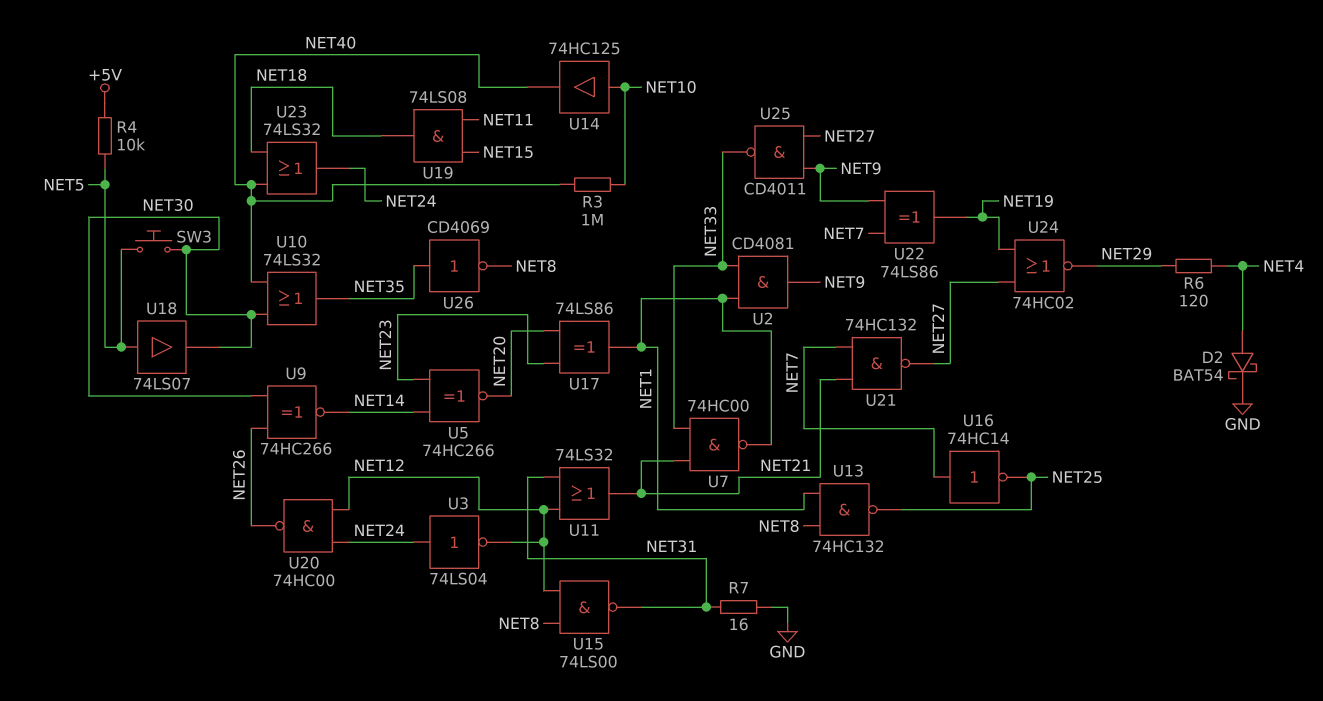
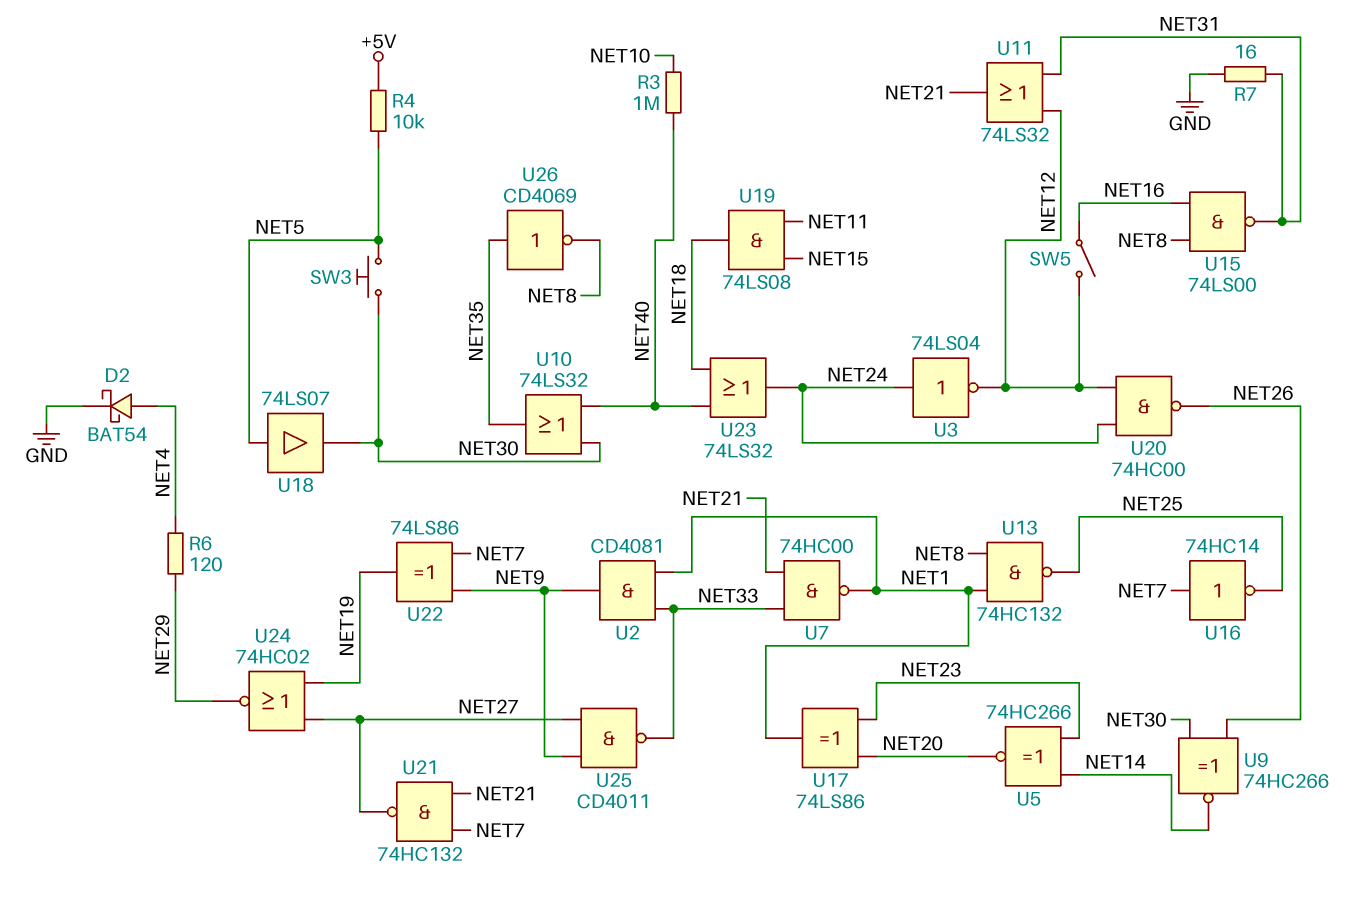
SW5: none -> switch (NET12, NET16)
U14: buffer 74HC125 (in NET10, out NET40) -> none
U15: NAND 74LS00 (in NET8, in NET12, out NET31) -> NAND 74LS00 (in NET8, in NET16, out NET31)

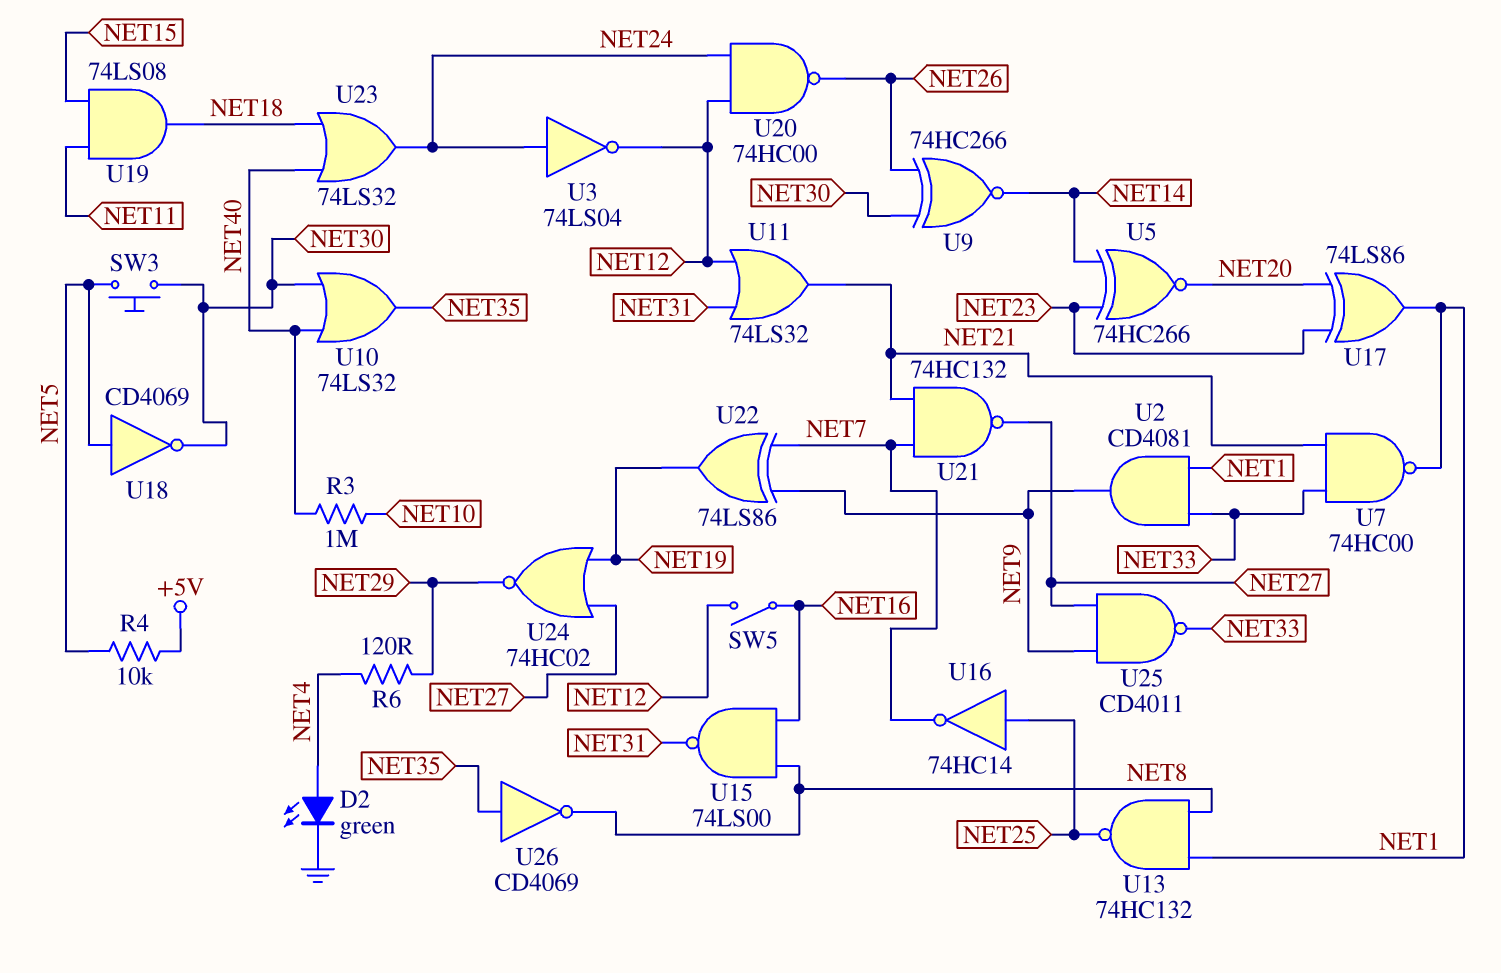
D2: schottky BAT54 (A NET4, K GND) -> LED green (A NET4, K GND)
R7: 16 (GND, NET31) -> none
U16: NOT 74HC14 (in NET7, out NET25) -> NOT 74HC14 (in NET25, out NET7)
U18: buffer 74LS07 (in NET5, out NET30) -> NOT CD4069 (in NET5, out NET30)

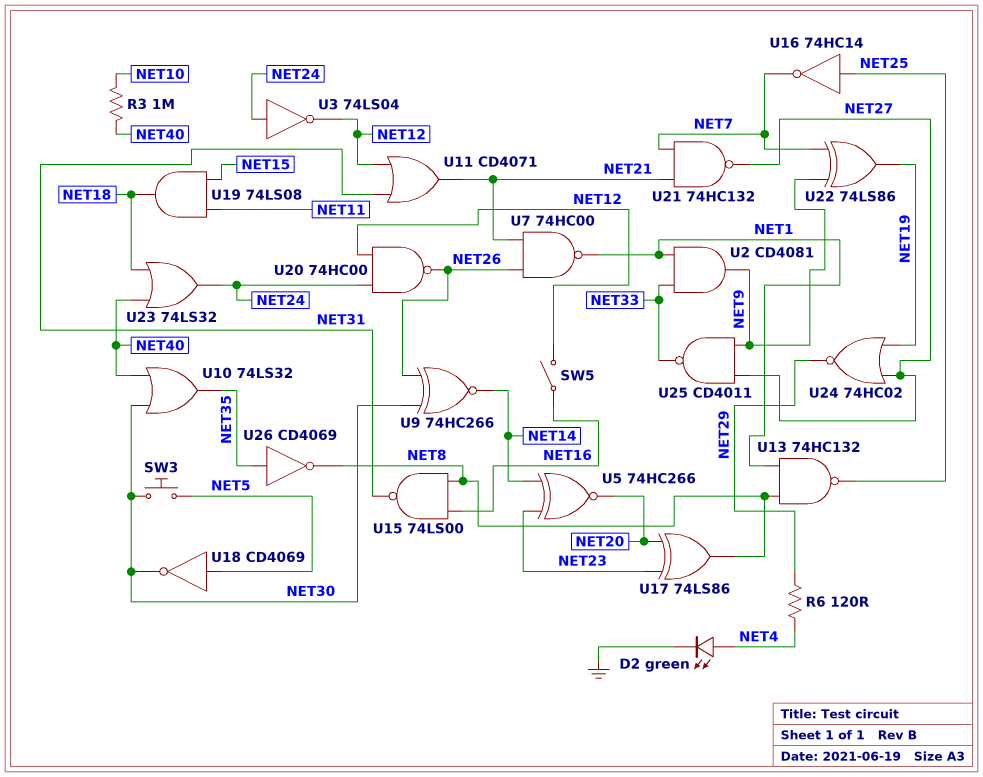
R4: 10k (+5V, NET5) -> none
U7: NAND 74HC00 (in NET21, in NET33, out NET1) -> NAND 74HC00 (in NET21, in NET26, out NET1)
U11: OR 74LS32 (in NET12, in NET31, out NET21) -> OR CD4071 (in NET12, in NET31, out NET21)
U17: XOR 74LS86 (in NET20, in NET23, out NET1) -> XOR 74LS86 (in NET20, in NET23, out NET8)

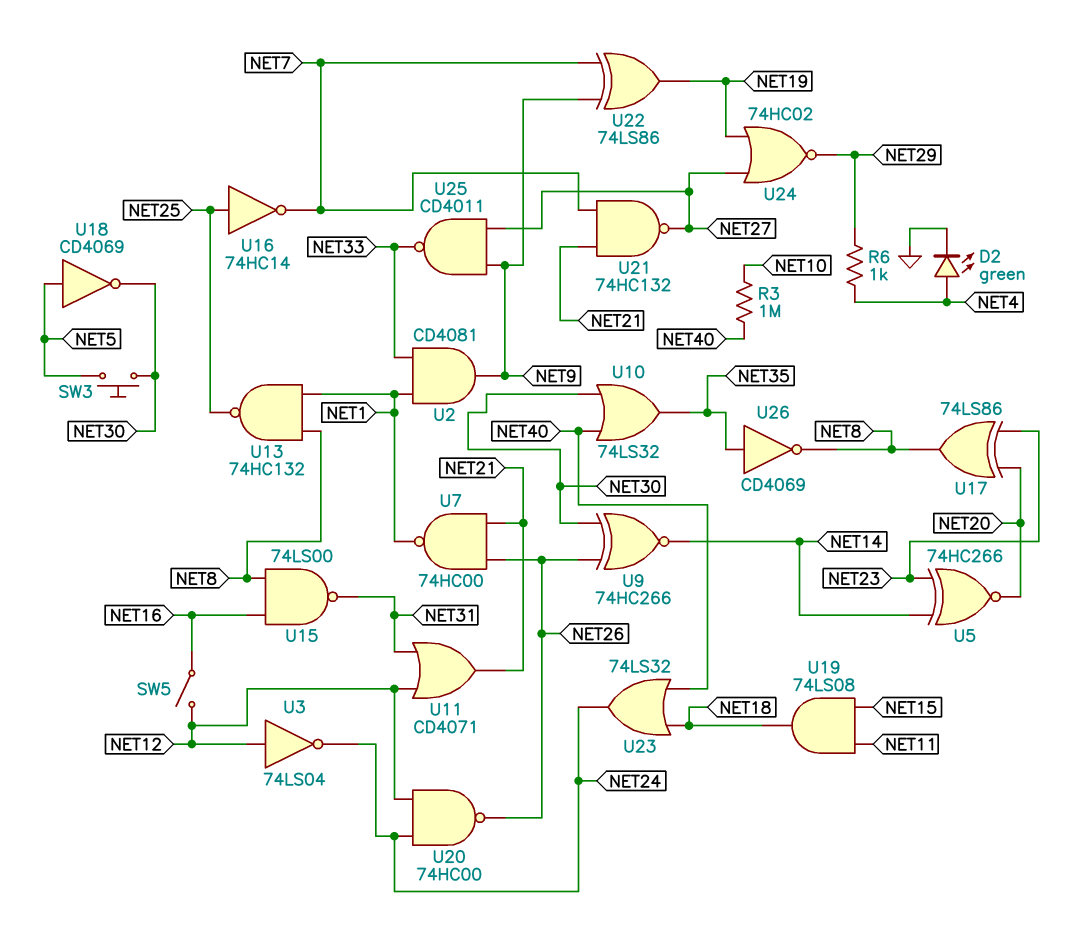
R6: 120 (NET4, NET29) -> 1k (NET4, NET29)
U3: NOT 74LS04 (in NET24, out NET12) -> NOT 74LS04 (in NET12, out NET24)

